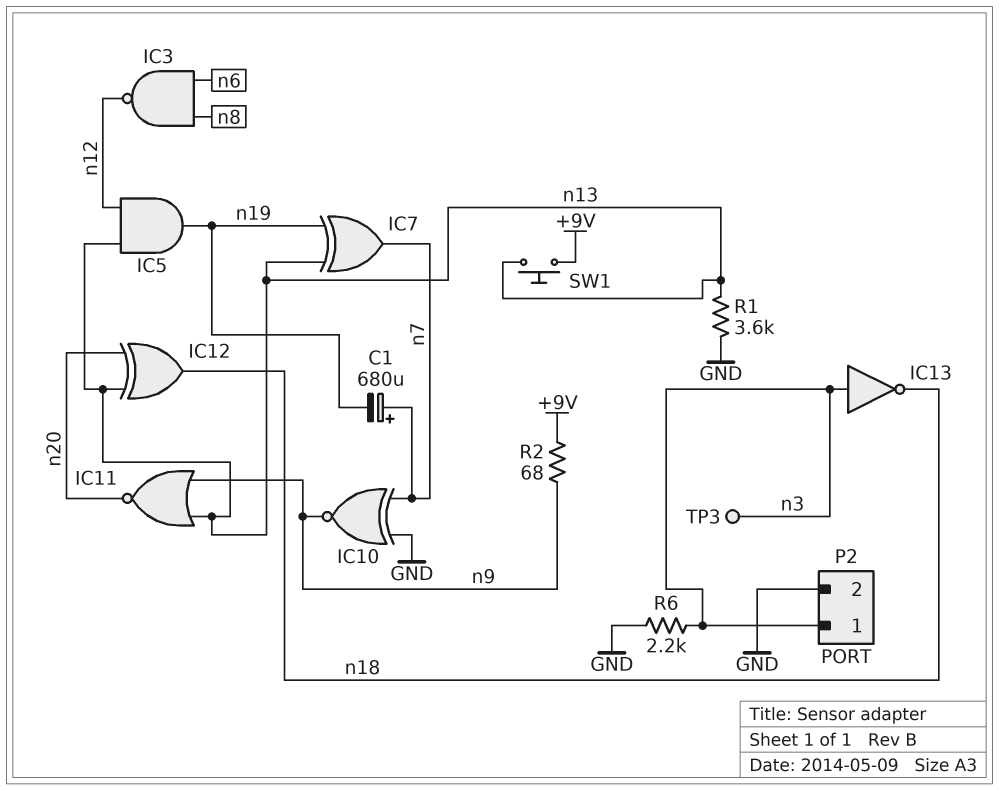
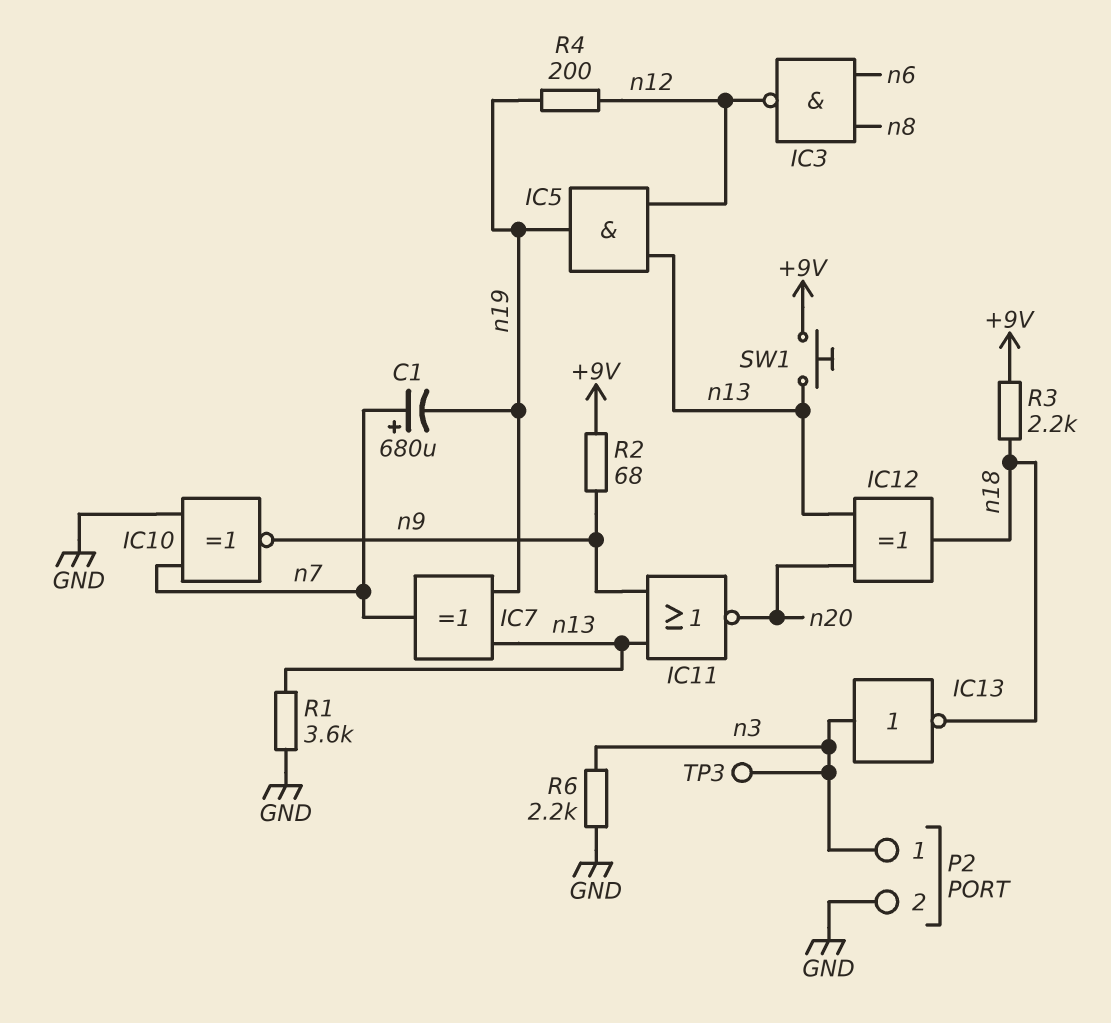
R3: none -> 2.2k (+9V, n18)
R4: none -> 200 (n12, n19)

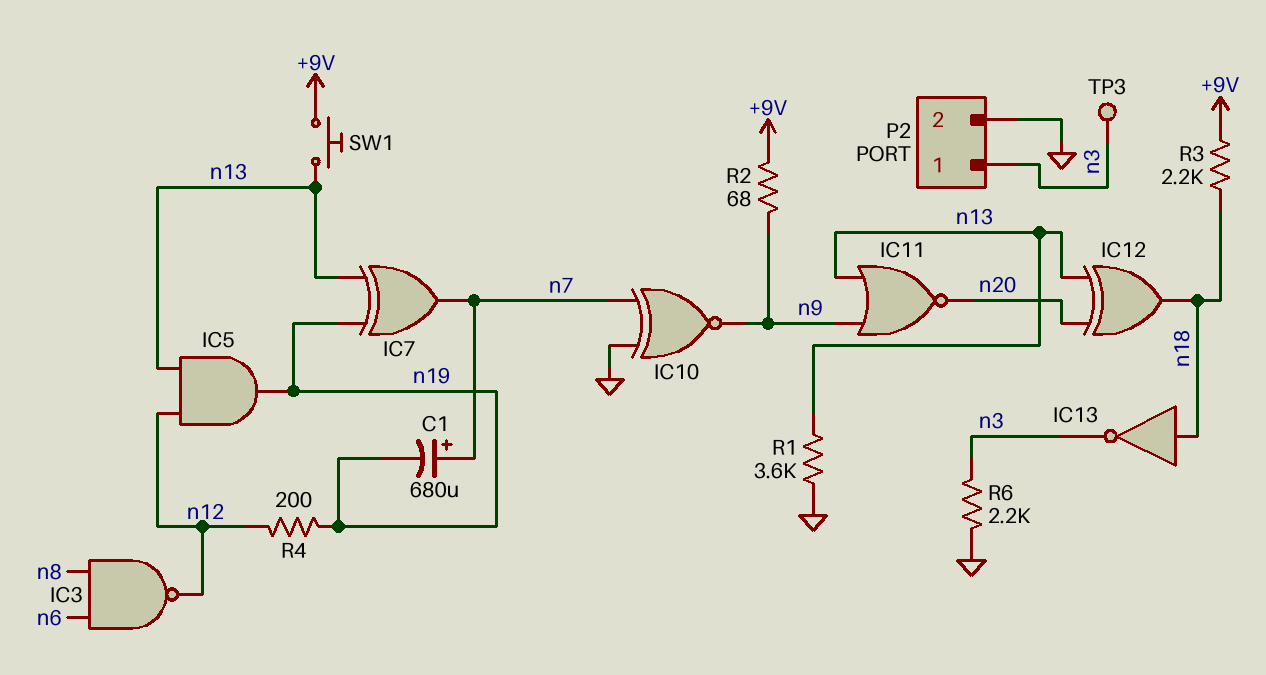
IC13: NOT (in n3, out n18) -> NOT (in n18, out n3)

